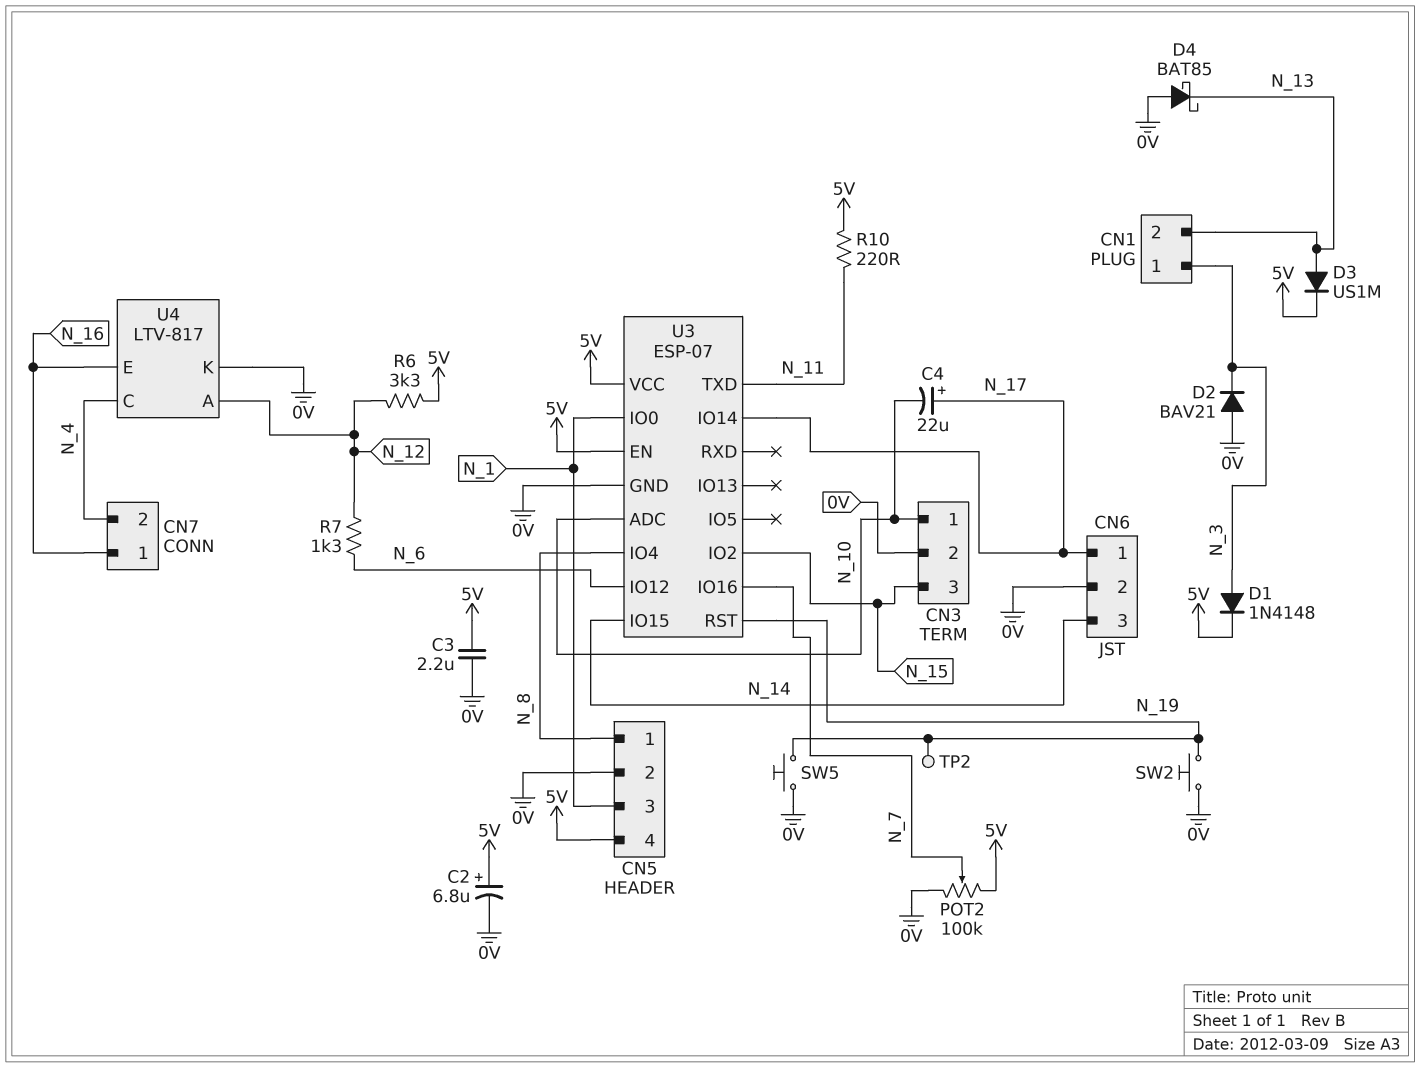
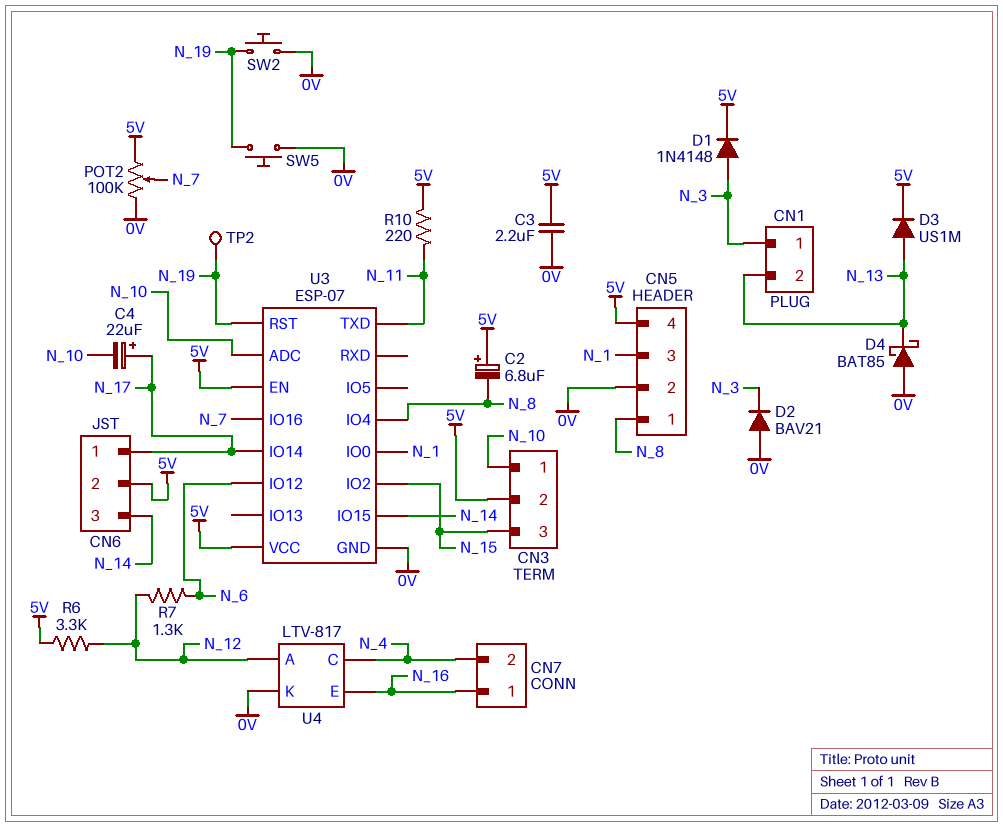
C2: 6.8uF (plus 5V, minus 0V) -> 6.8uF (plus 5V, minus N_8)
CN3 pin 2: 0V -> 5V
CN6 pin 2: 0V -> 5V

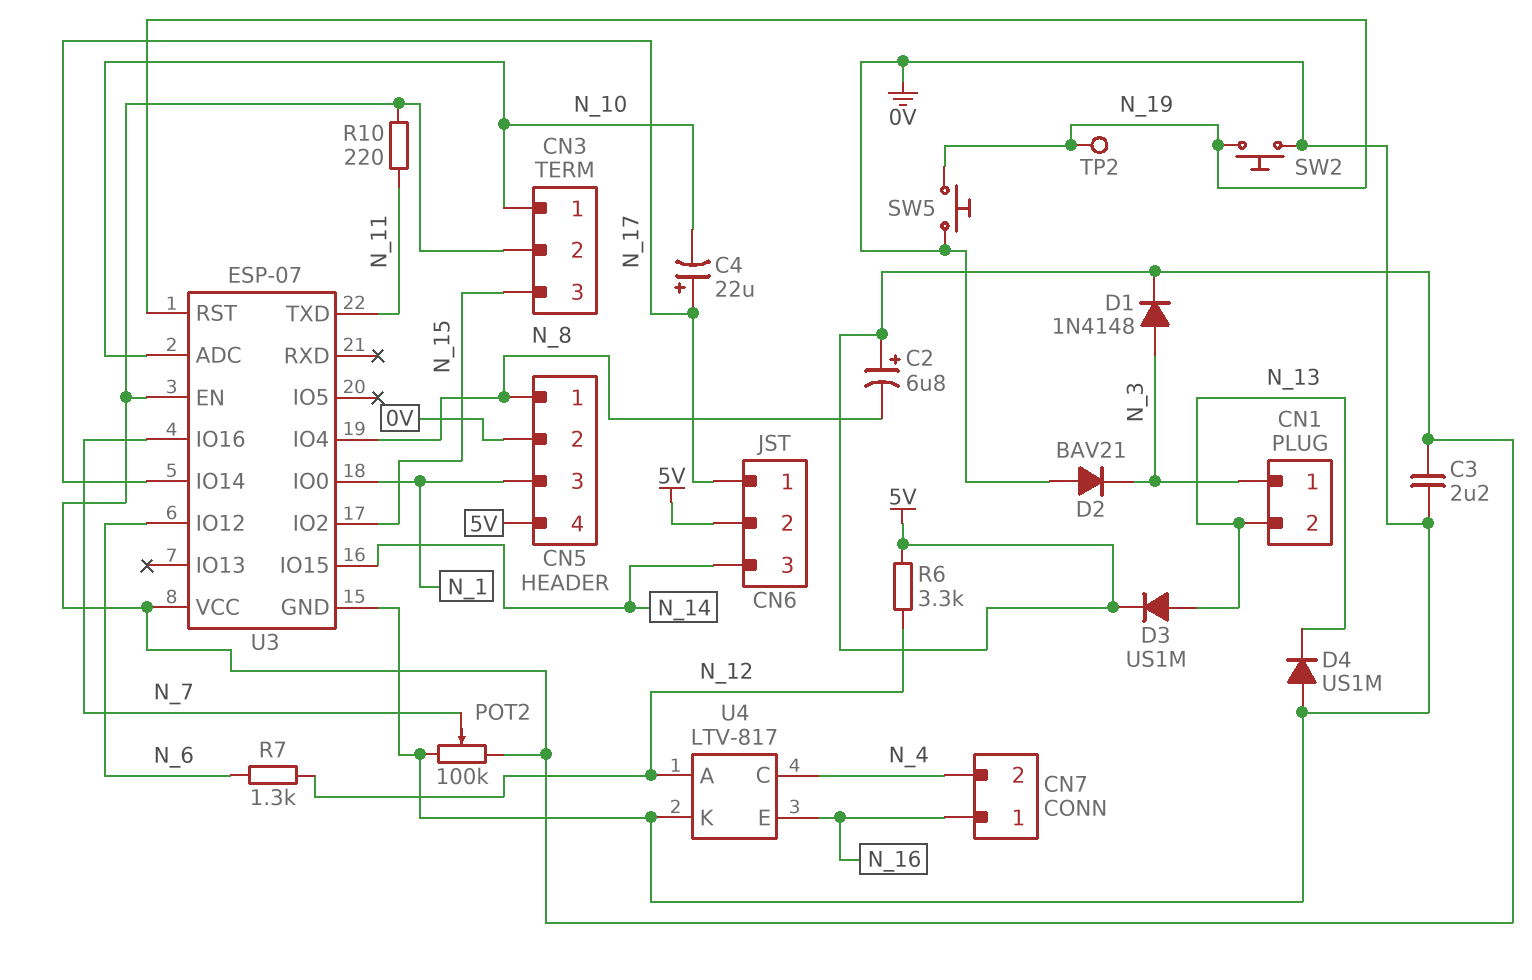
D4: schottky BAT85 (A 0V, K N_13) -> diode US1M (A 0V, K N_13)

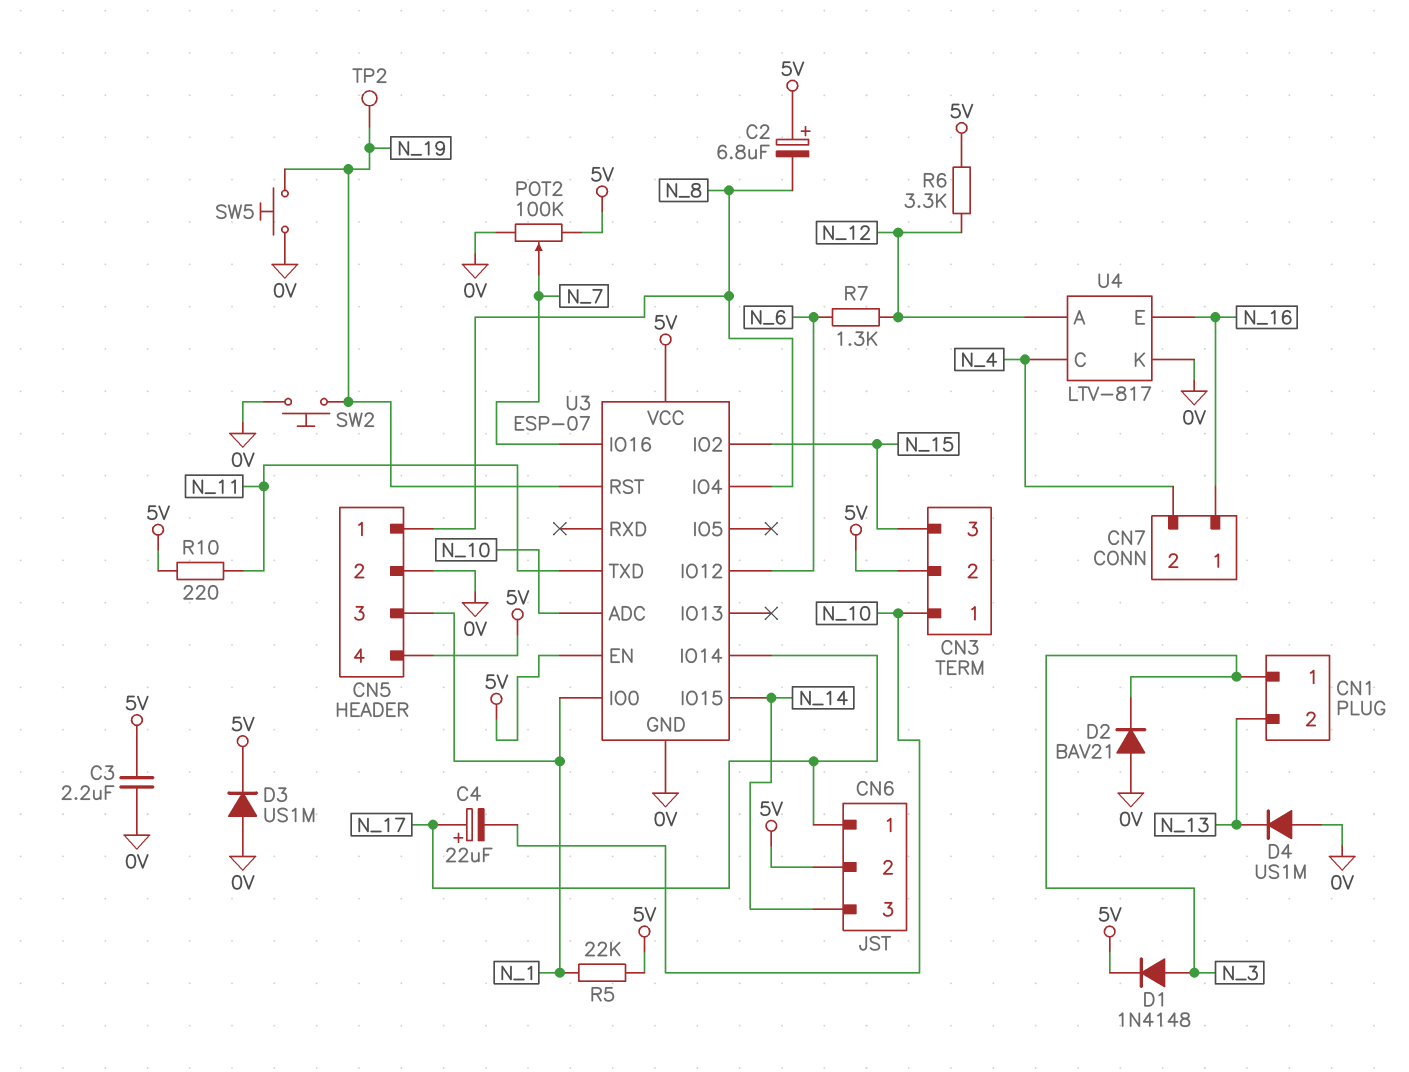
D3: diode US1M (A N_13, K 5V) -> diode US1M (A 0V, K 5V)
R5: none -> 22k (5V, N_1)

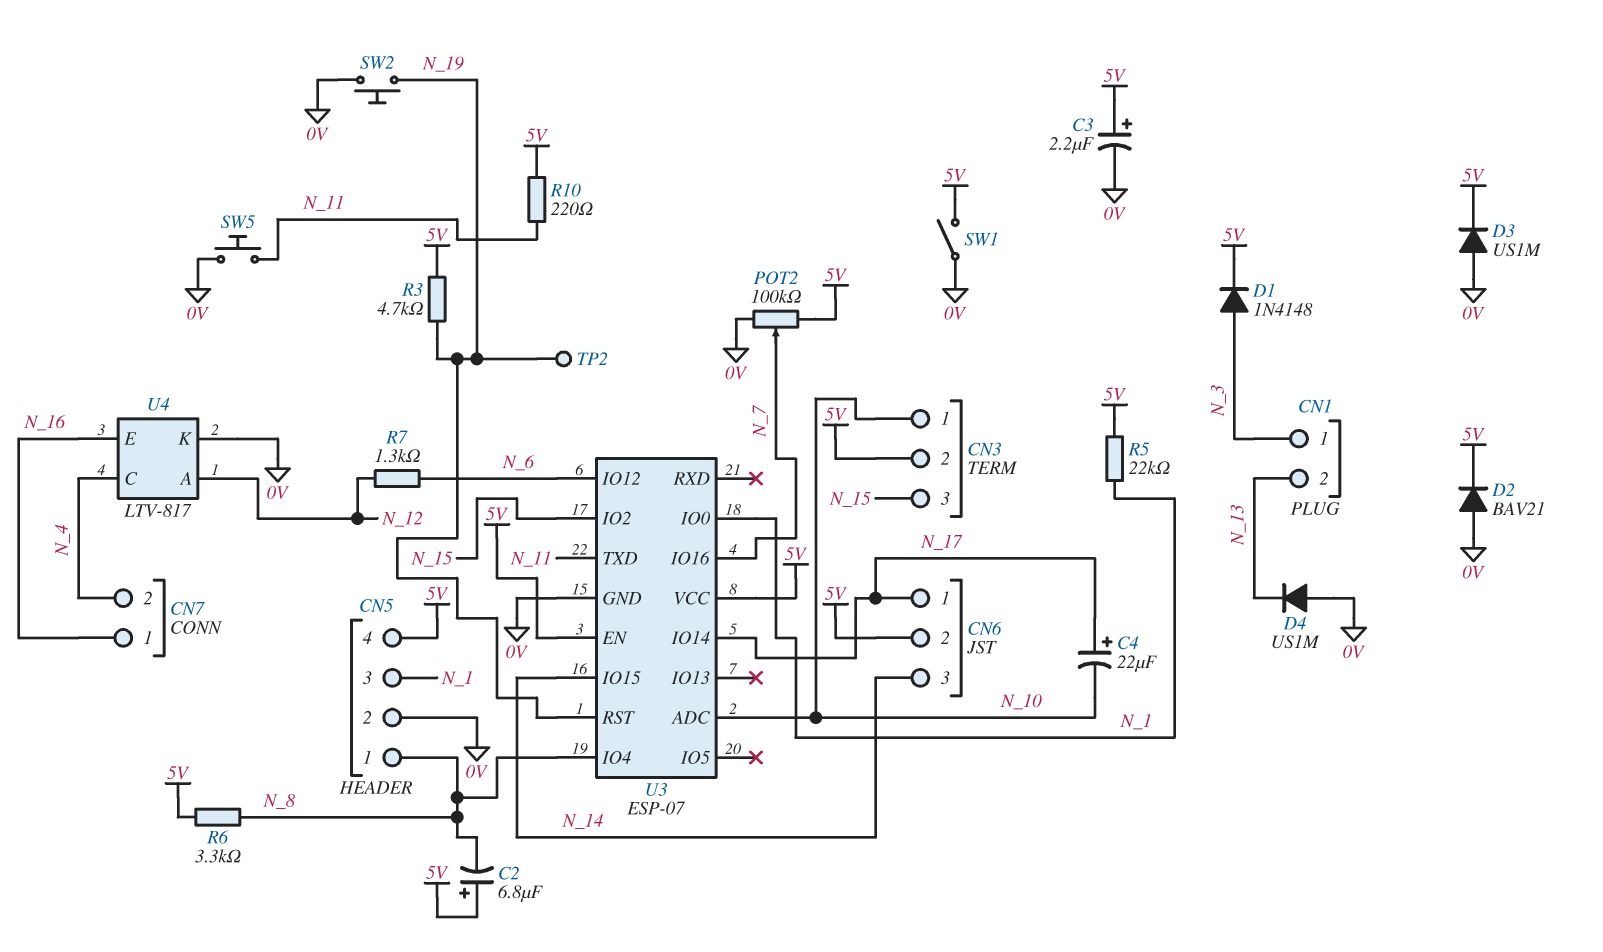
C3: 2.2uF (0V, 5V) -> 2.2uF (plus 5V, minus 0V)
D2: diode BAV21 (A 0V, K N_3) -> diode BAV21 (A 0V, K 5V)
R3: none -> 4.7k (5V, N_19)
R6: 3.3k (5V, N_12) -> 3.3k (5V, N_8)
SW1: none -> switch (0V, 5V)
SW5: button (0V, N_19) -> button (0V, N_11)

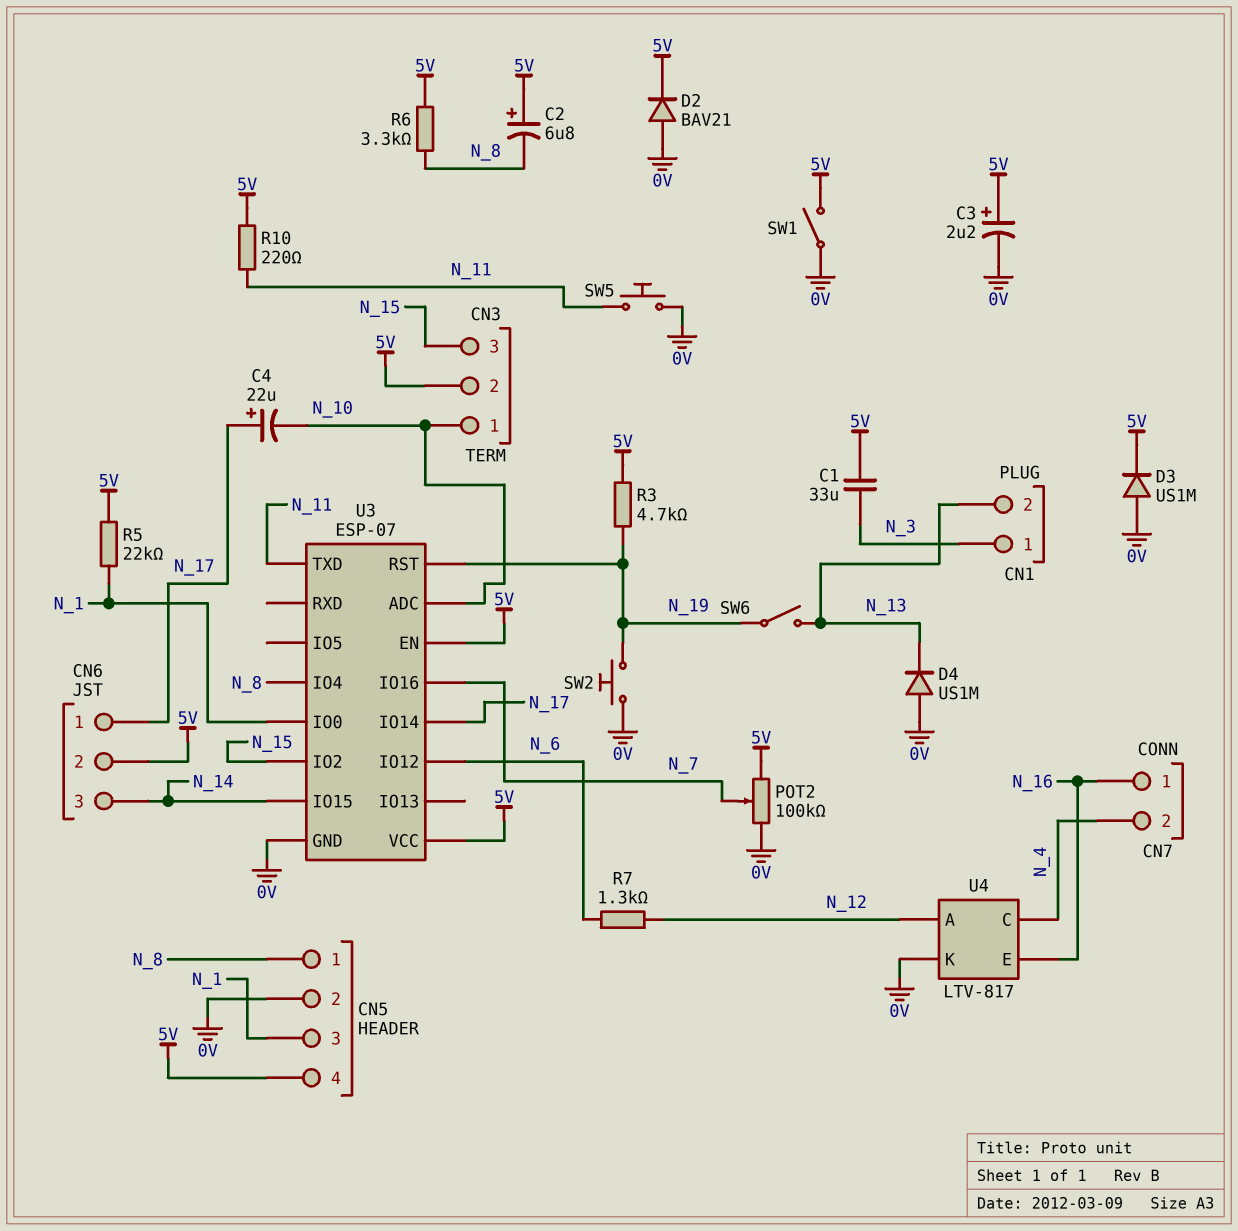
C1: none -> 33uF (5V, N_3)
D1: diode 1N4148 (A N_3, K 5V) -> none
SW6: none -> switch (N_13, N_19)
TP2: test point (N_19) -> none

